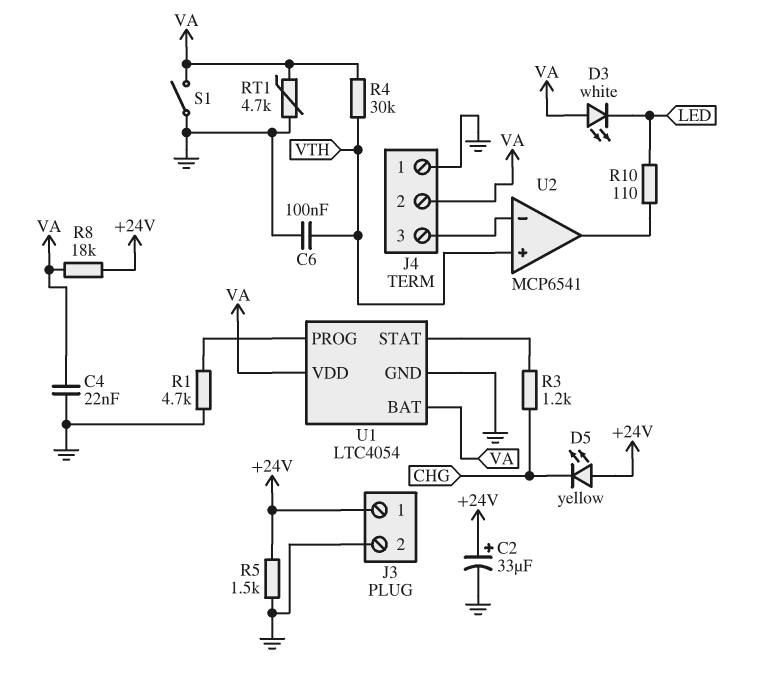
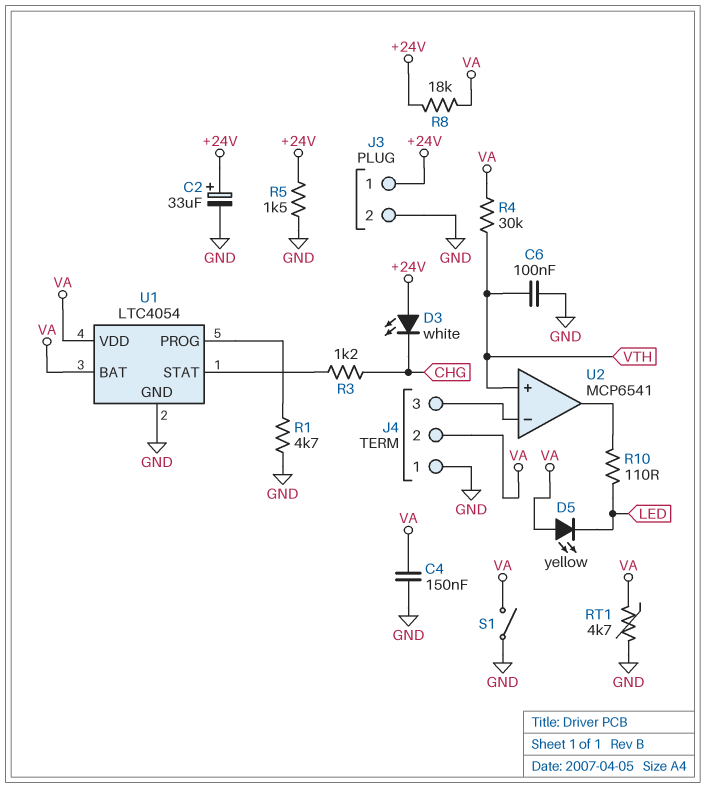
C4: 22nF (GND, VA) -> 150nF (GND, VA)
D3: LED white (A VA, K LED) -> LED white (A +24V, K CHG)
D5: LED yellow (A +24V, K CHG) -> LED yellow (A VA, K LED)

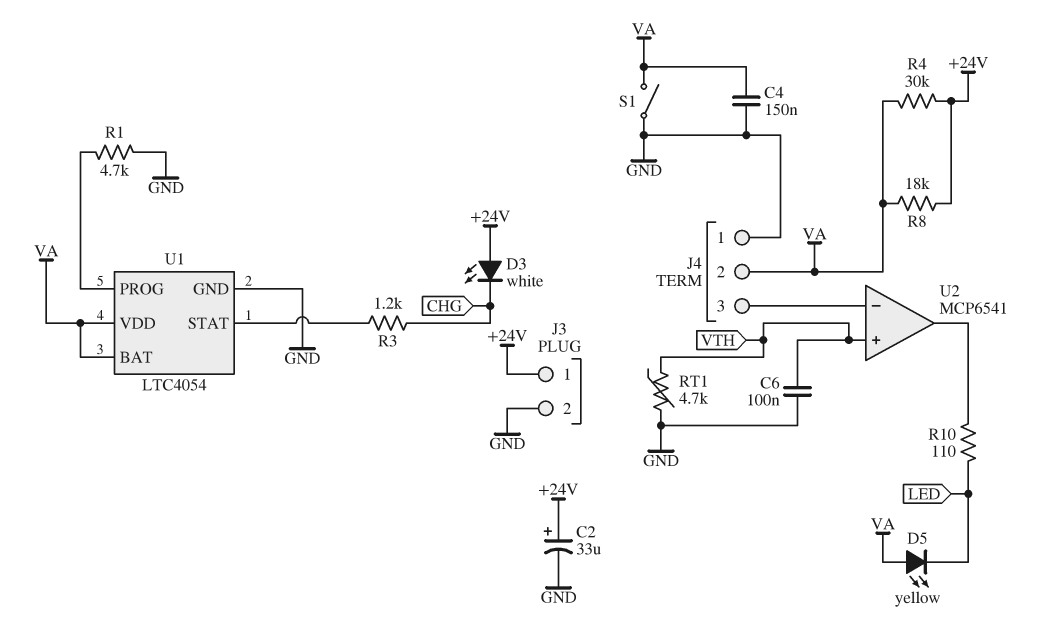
R4: 30k (VA, VTH) -> 30k (+24V, VA)
R5: 1.5k (+24V, GND) -> none
RT1: 4.7k (GND, VA) -> 4.7k (GND, VTH)

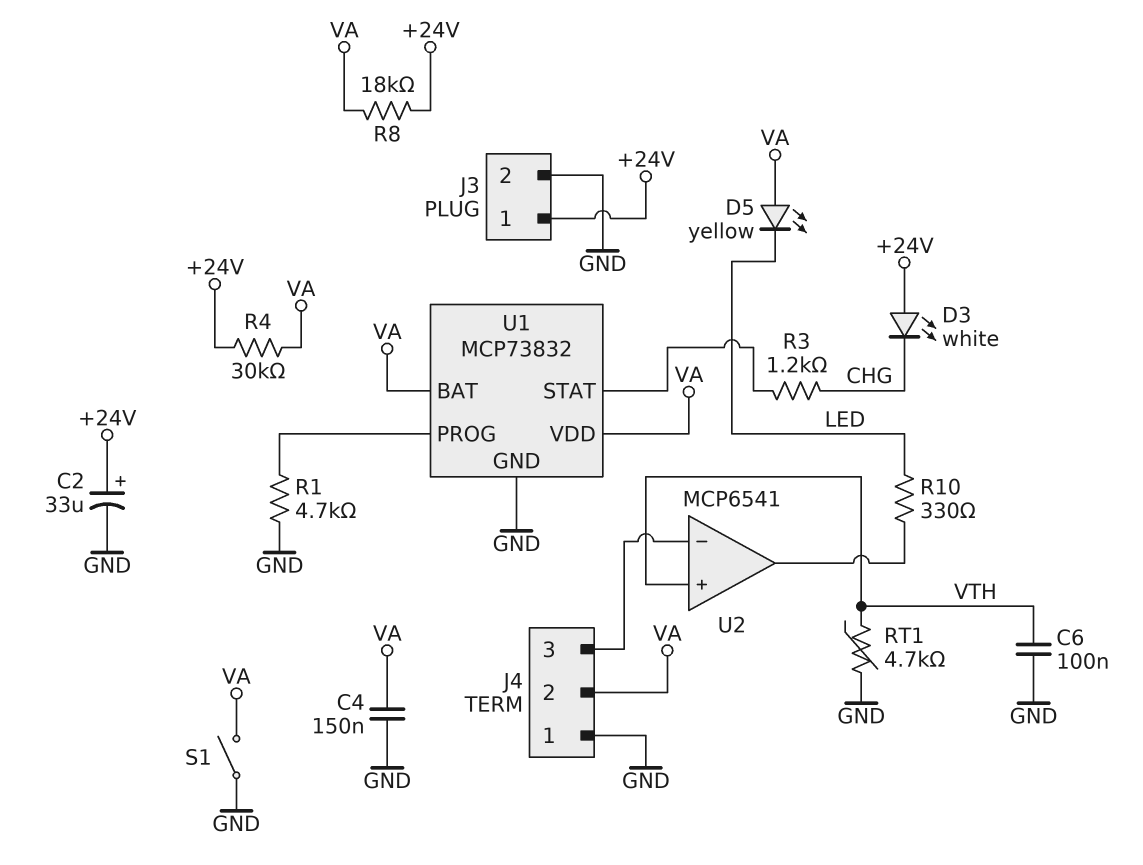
R10: 110 (LED, U2/out) -> 330 (LED, U2/out)
U1: LTC4054 -> MCP73832

